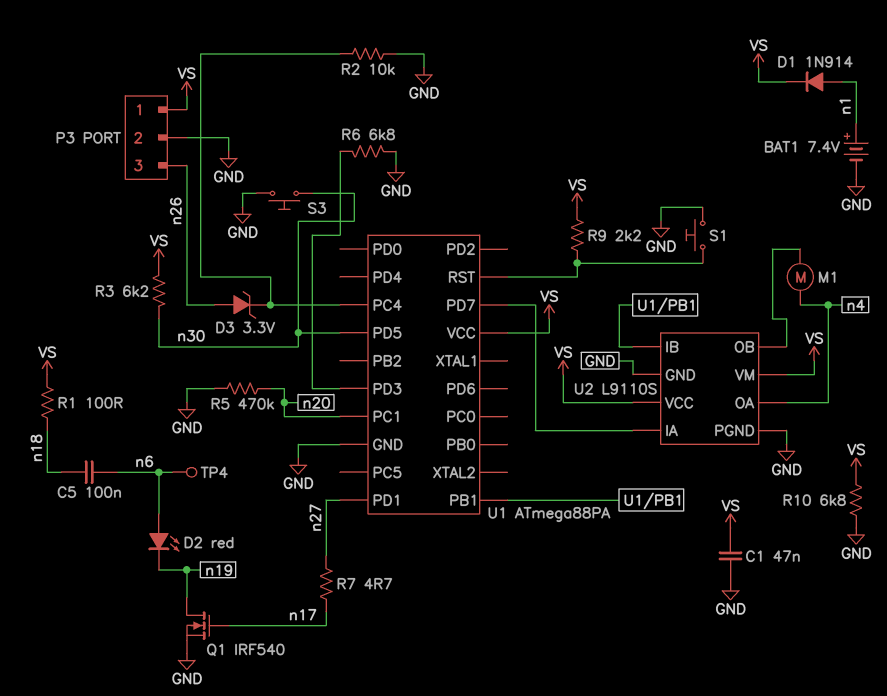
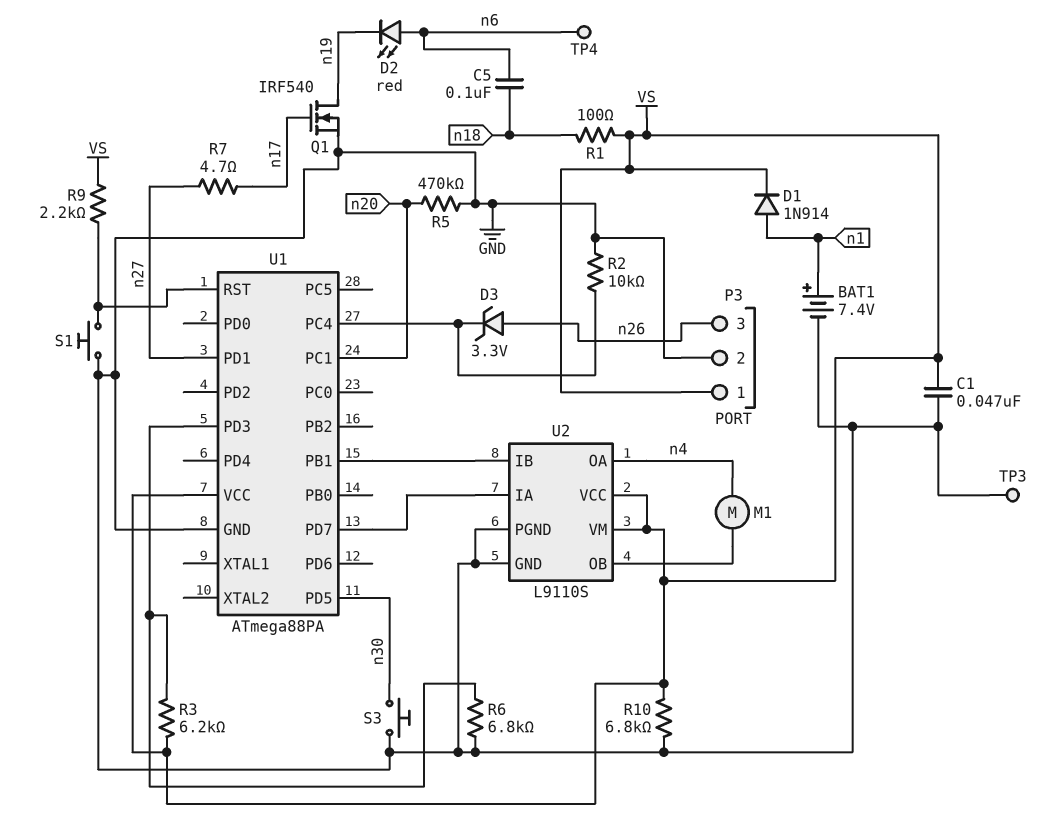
R3: 6.2k (VS, n30) -> 6.2k (U1/PD3, VS)
TP3: none -> test point (GND)

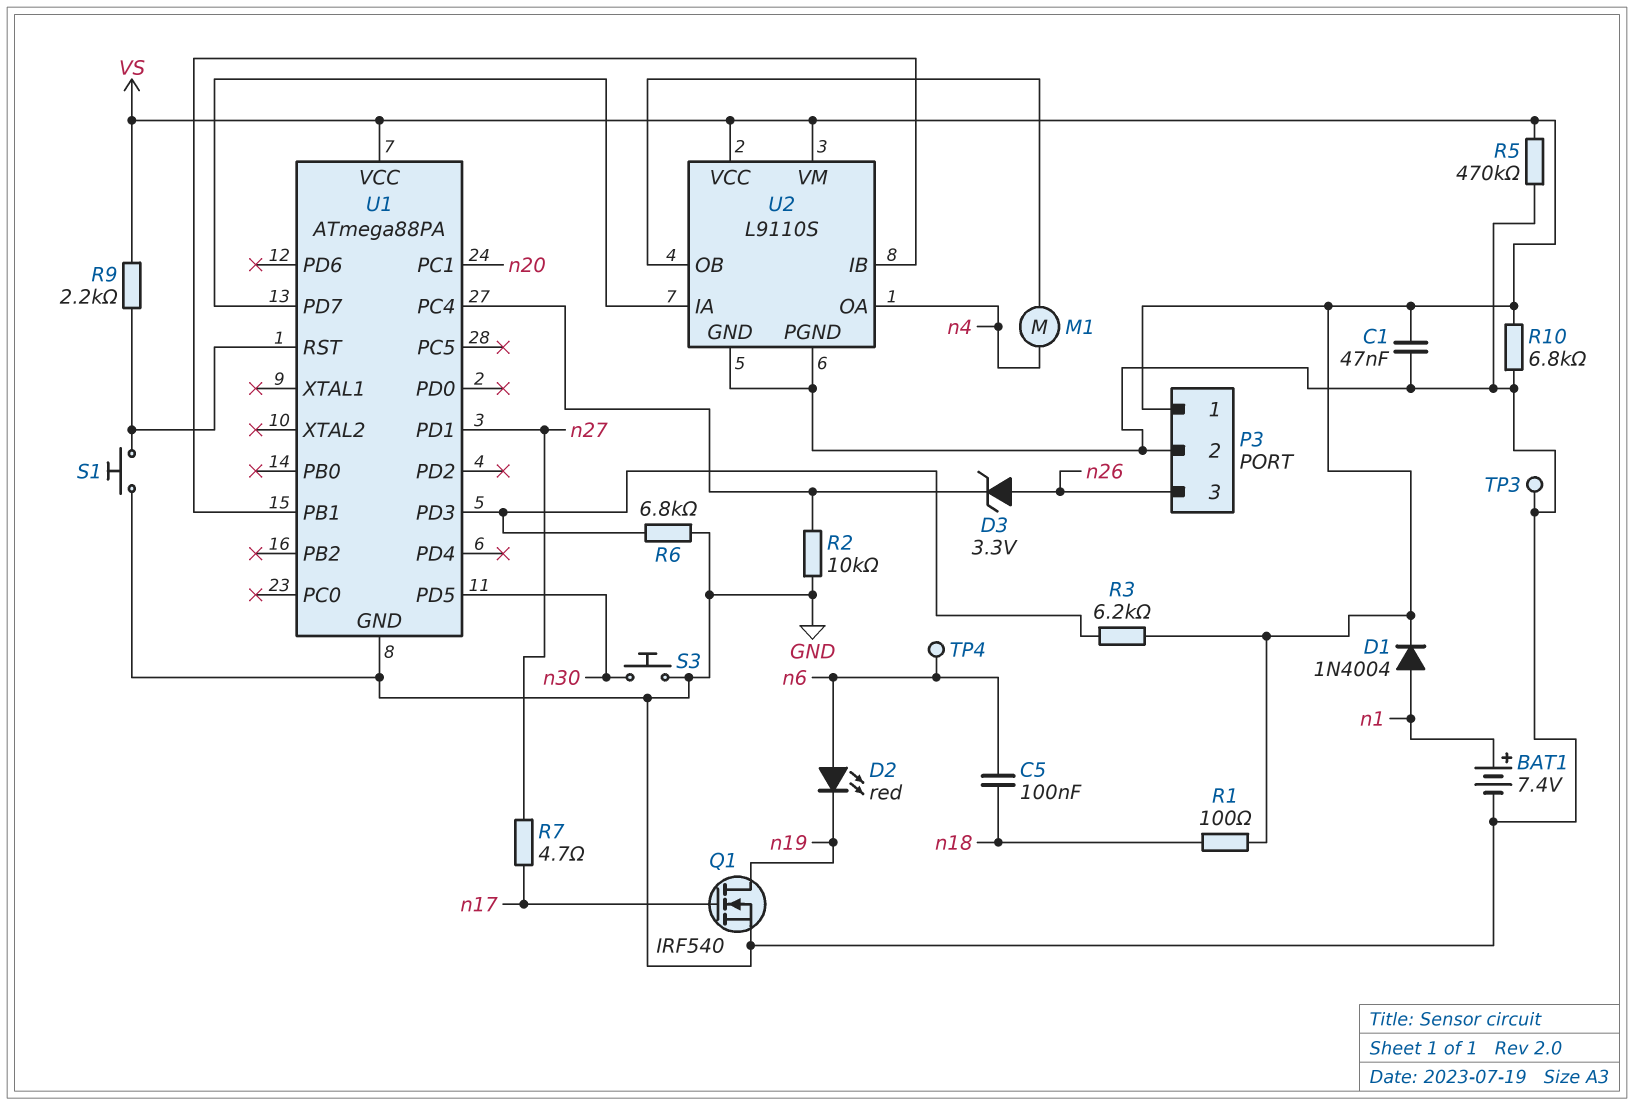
D1: diode 1N914 (A n1, K VS) -> diode 1N4004 (A n1, K VS)
R5: 470k (GND, n20) -> 470k (GND, VS)

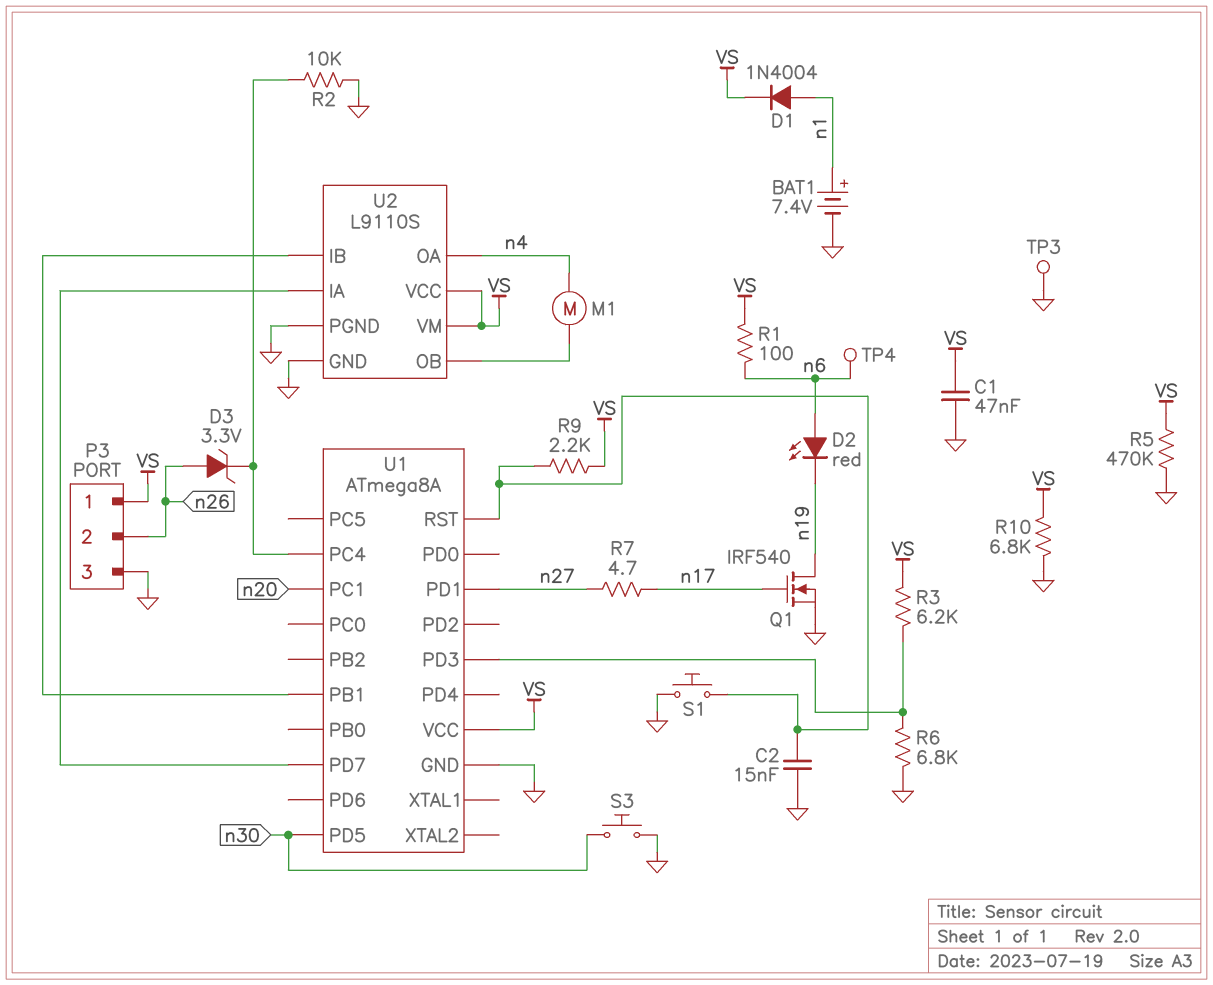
C2: none -> 15nF (GND, U1/RST)
C5: 100nF (n6, n18) -> none
P3 pin 2: GND -> n26
P3 pin 3: n26 -> GND
R1: 100 (VS, n18) -> 100 (VS, n6)
U1: ATmega88PA -> ATmega8A

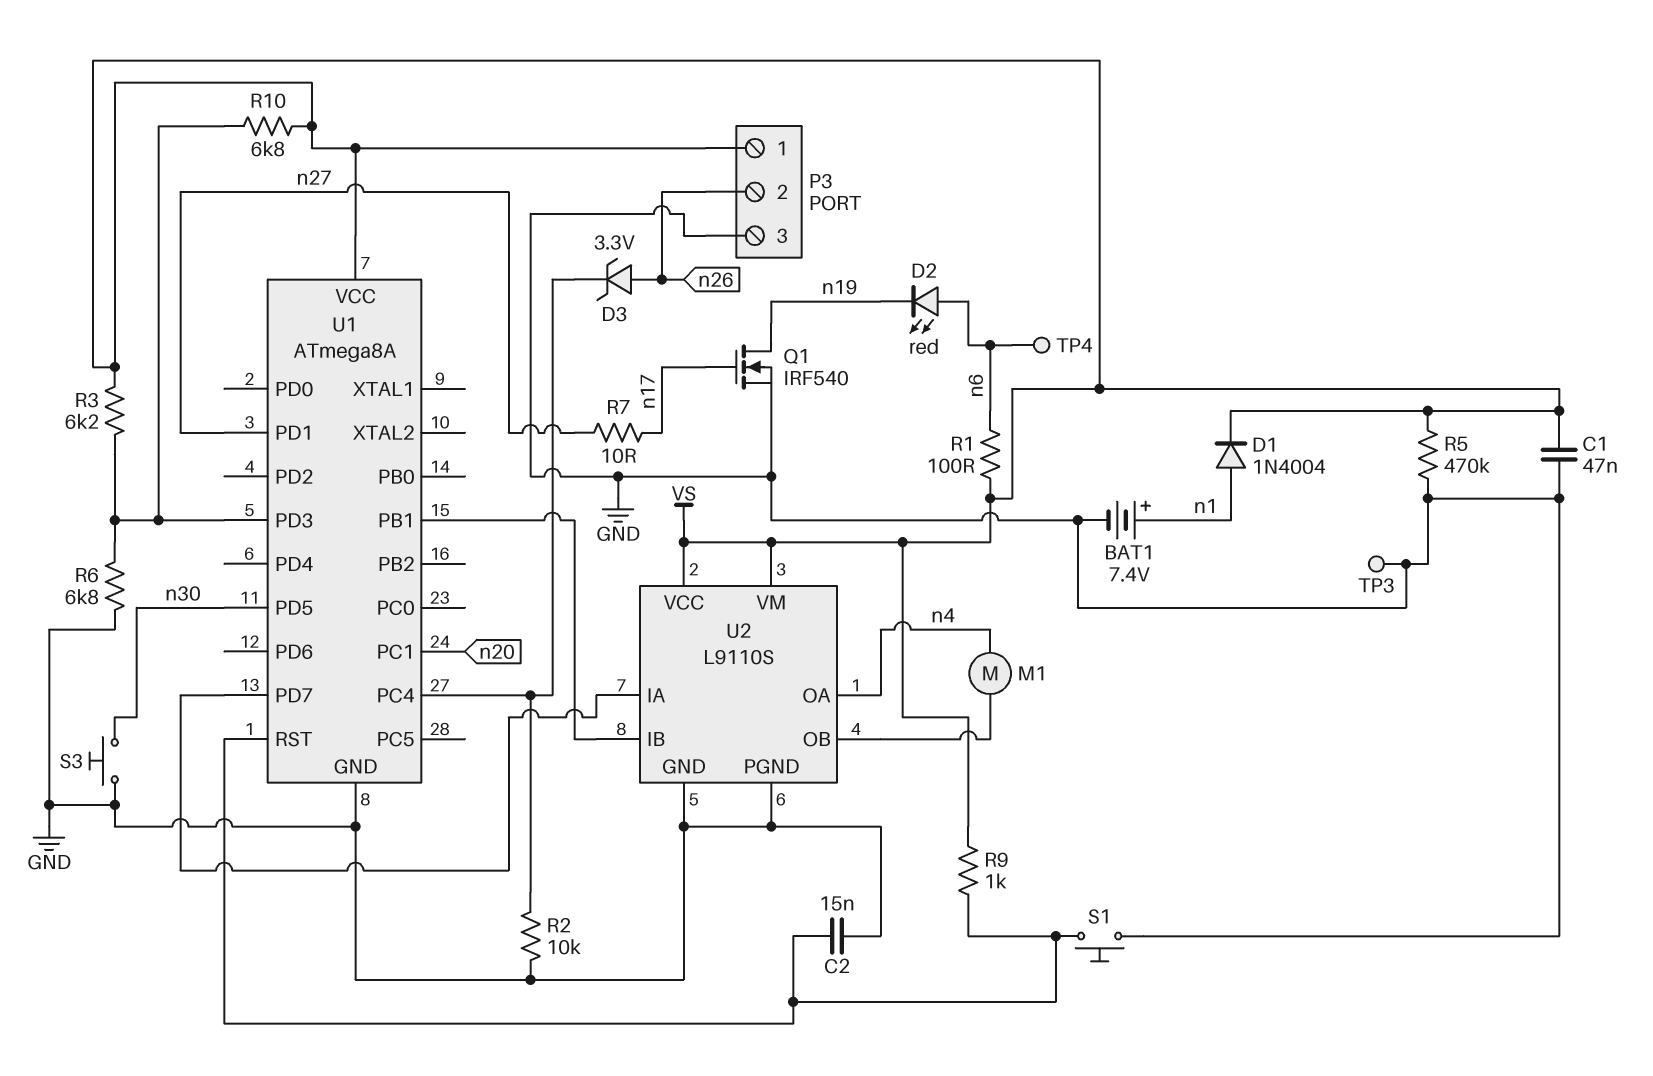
R7: 4.7 (n17, n27) -> 10 (n17, n27)
R9: 2.2k (U1/RST, VS) -> 1k (U1/RST, VS)
R10: 6.8k (GND, VS) -> 6.8k (U1/PD3, VS)

